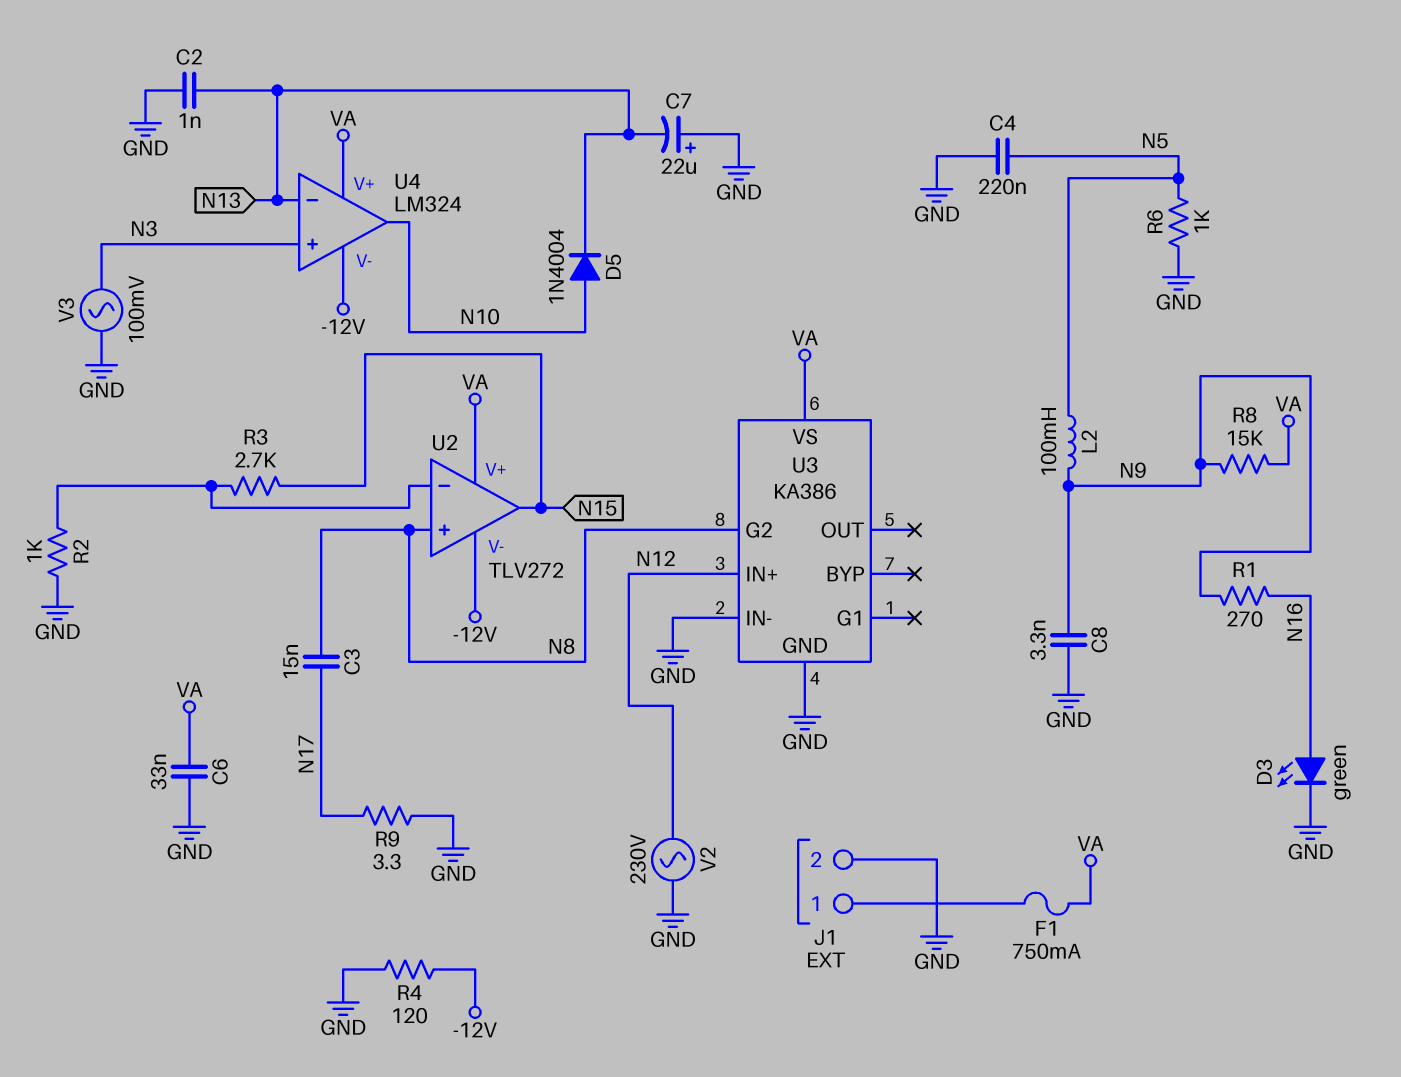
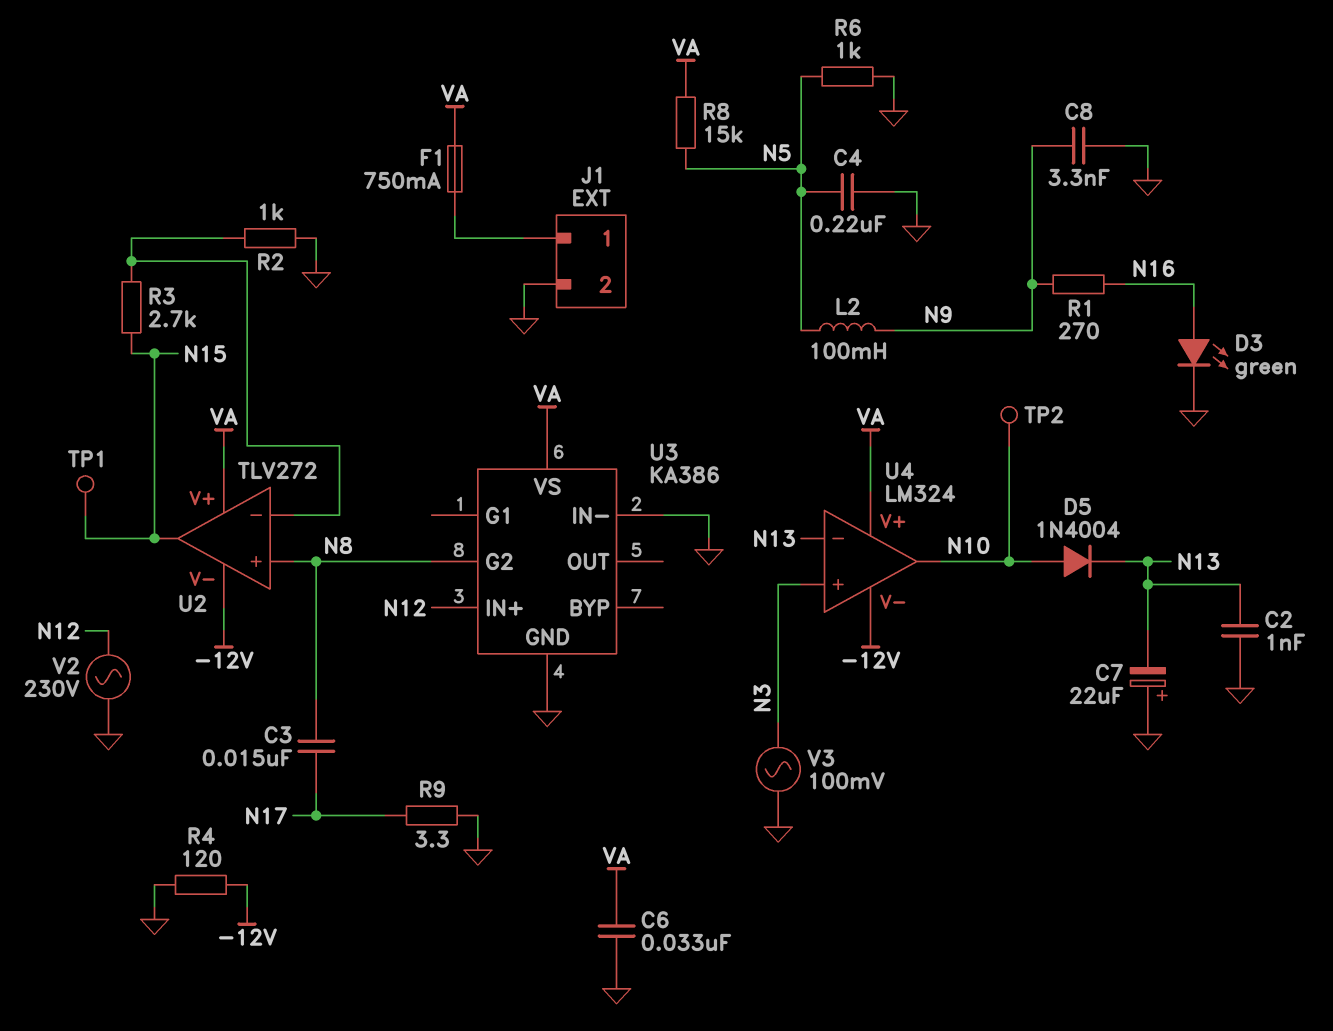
R8: 15k (N9, VA) -> 15k (N5, VA)
TP1: none -> test point (N15)
TP2: none -> test point (N10)

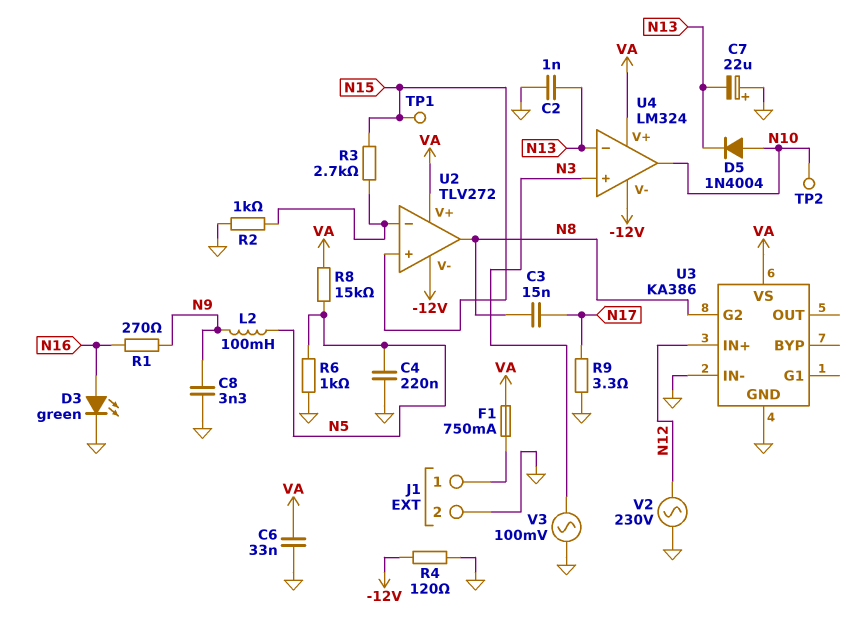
U2 pin in+: N8 -> N15
U2 pin out: N15 -> N8

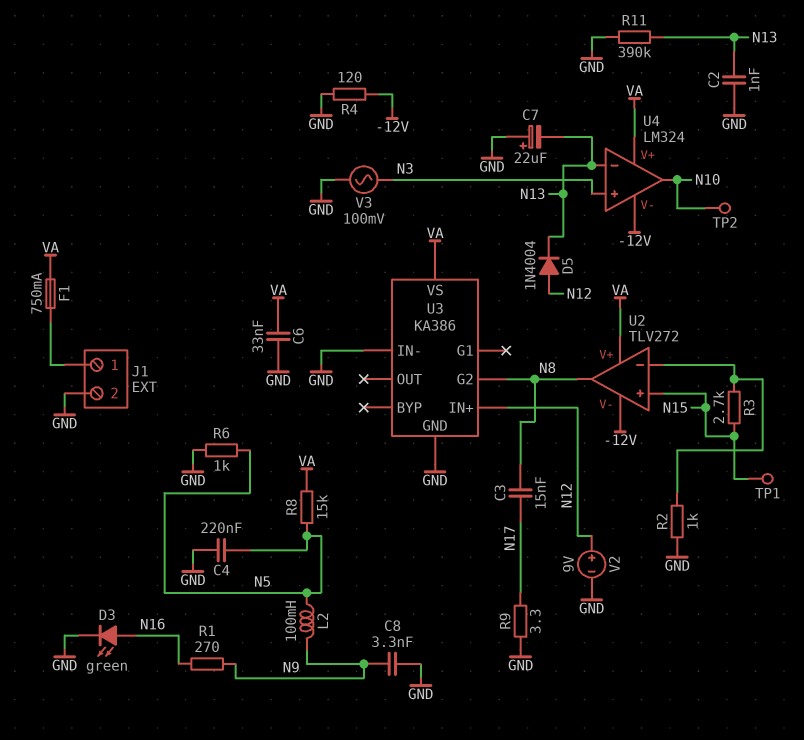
D5: diode 1N4004 (A N10, K N13) -> diode 1N4004 (A N12, K N13)
R11: none -> 390k (GND, N13)
V2: AC 230V (GND, N12) -> 9V (plus N12, minus GND)

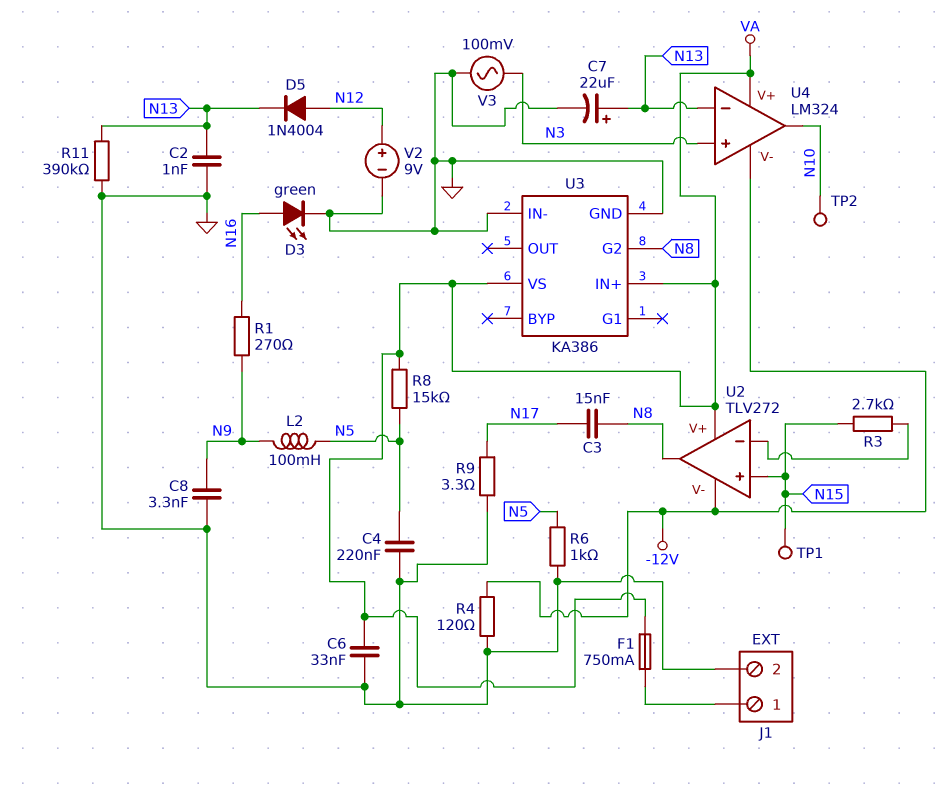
C7: 22uF (plus GND, minus N13) -> 22uF (plus N13, minus GND)
R2: 1k (GND, U2/in-) -> none
U3 pin IN+: N12 -> VA

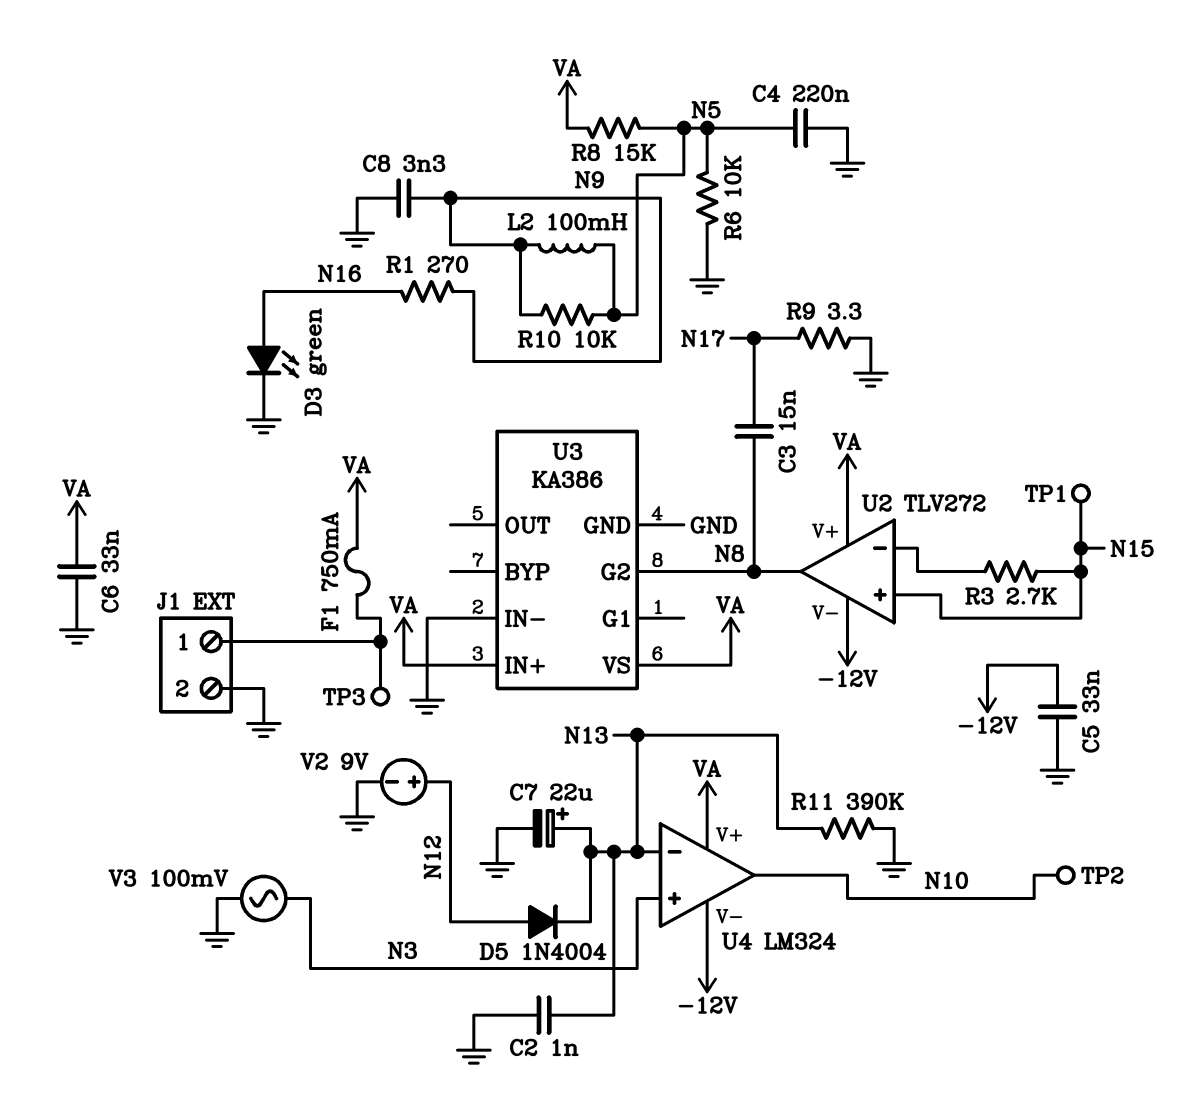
C5: none -> 33nF (-12V, GND)
R4: 120 (-12V, GND) -> none
R6: 1k (GND, N5) -> 10k (GND, N5)
R10: none -> 10k (N5, N9)
TP3: none -> test point (J1/1)

